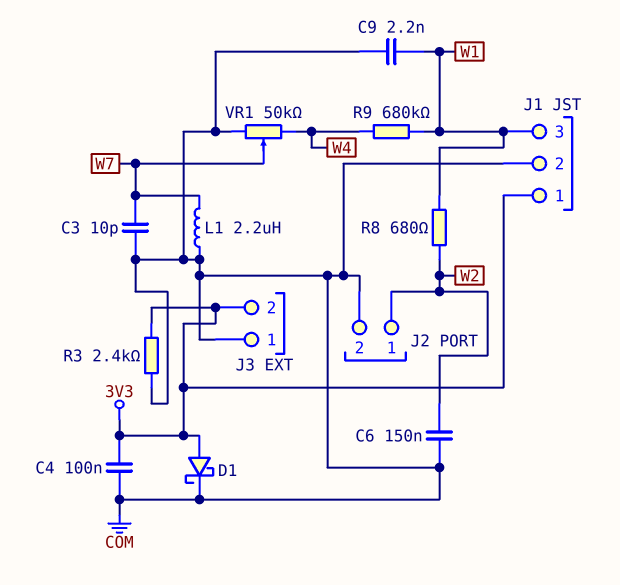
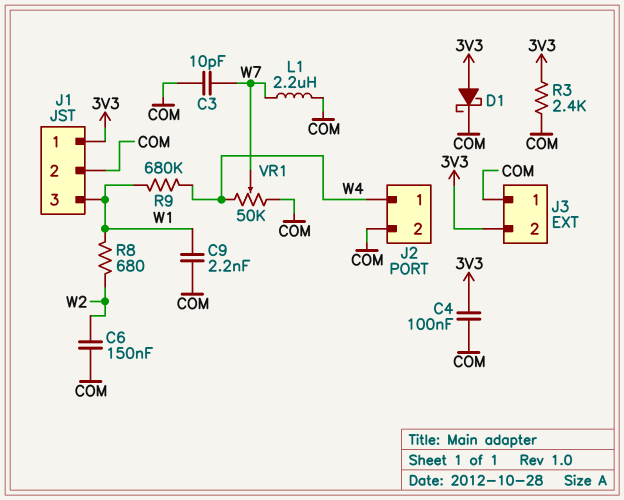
J2 pin 1: W2 -> W4

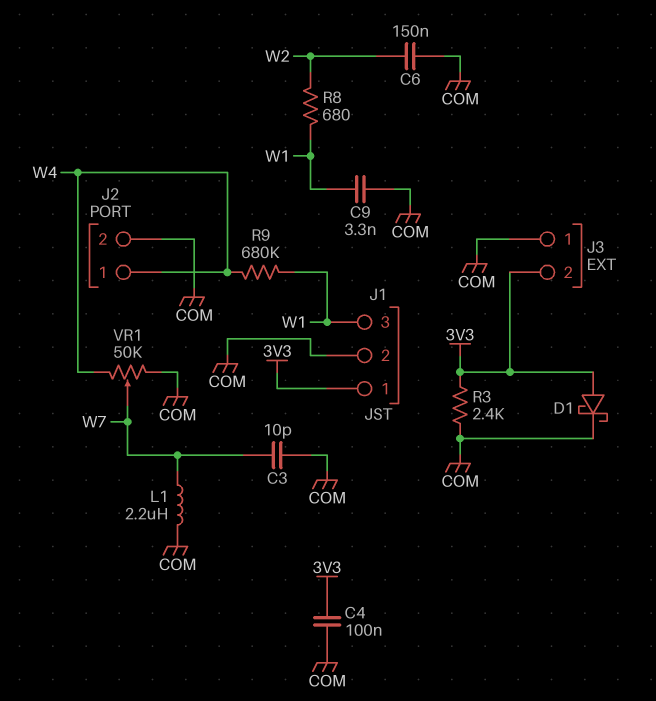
C9: 2.2nF (COM, W1) -> 3.3nF (COM, W1)

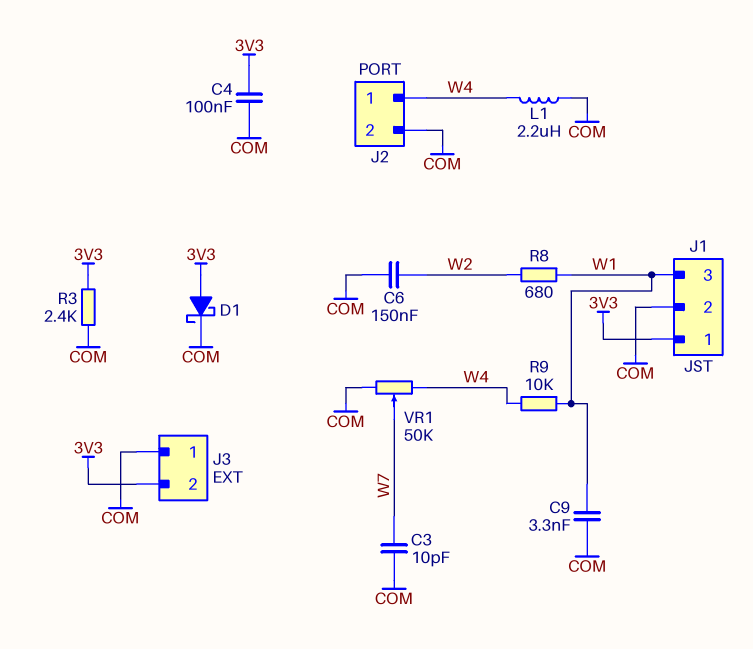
L1: 2.2uH (COM, W7) -> 2.2uH (COM, W4)
R9: 680k (W1, W4) -> 10k (W1, W4)

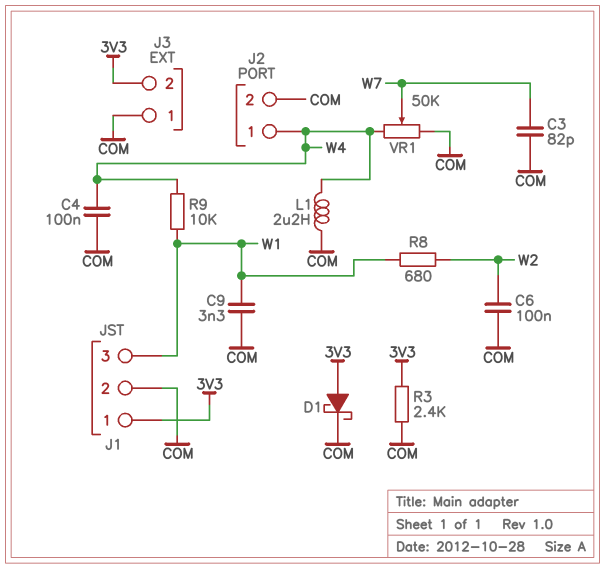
C3: 10pF (COM, W7) -> 82pF (COM, W7)
C4: 100nF (3V3, COM) -> 100nF (COM, W4)
C6: 150nF (COM, W2) -> 100nF (COM, W2)

